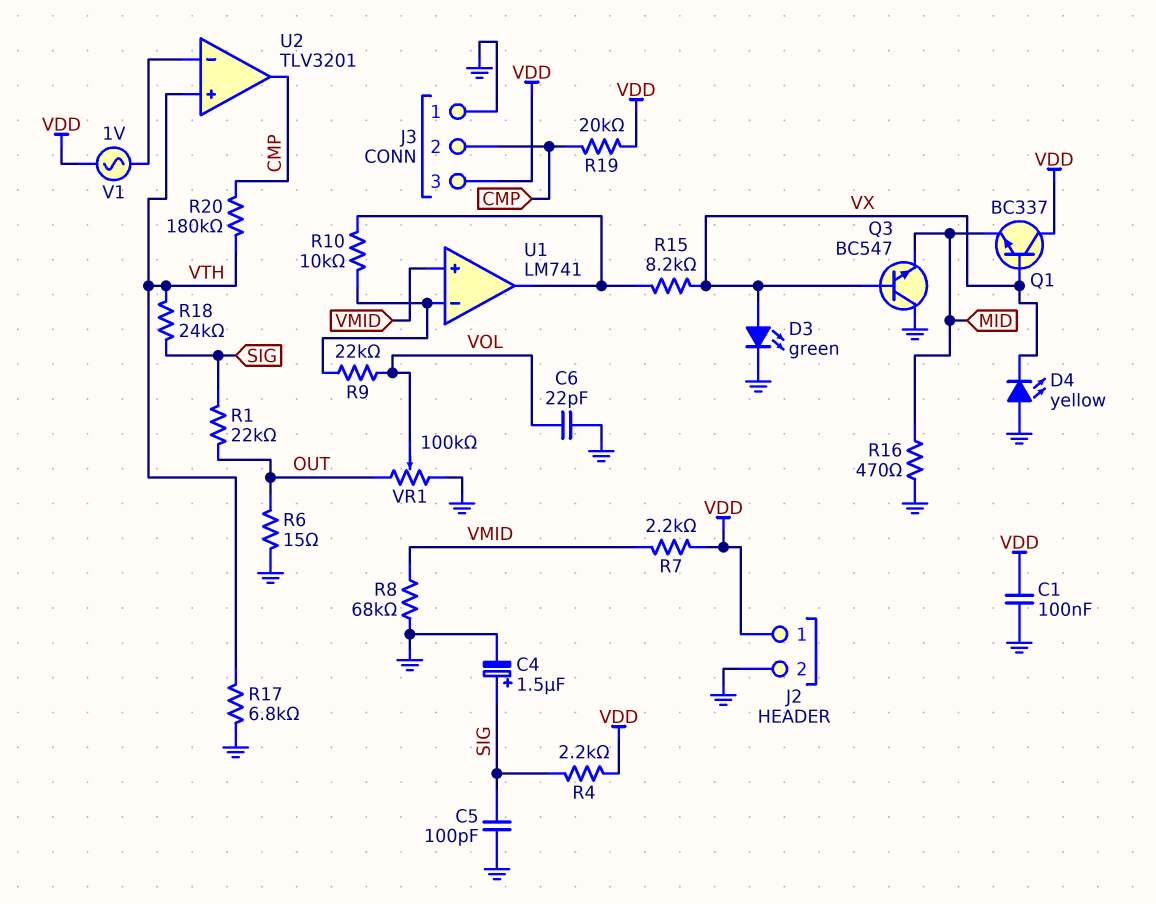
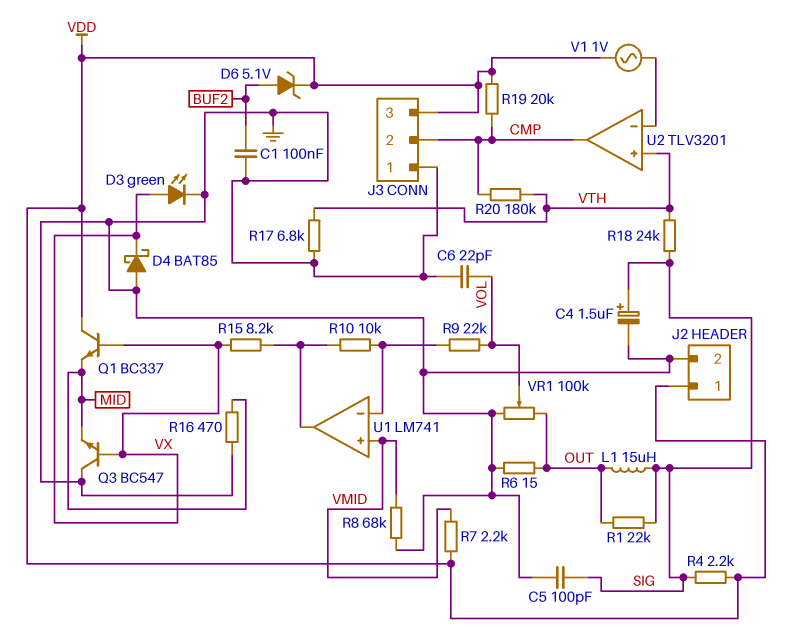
C1: 100nF (GND, VDD) -> 100nF (BUF2, GND)
D4: LED yellow (A GND, K VX) -> schottky BAT85 (A GND, K VX)
D6: none -> zener 5.1V (A BUF2, K VDD)
L1: none -> 15uH (OUT, SIG)

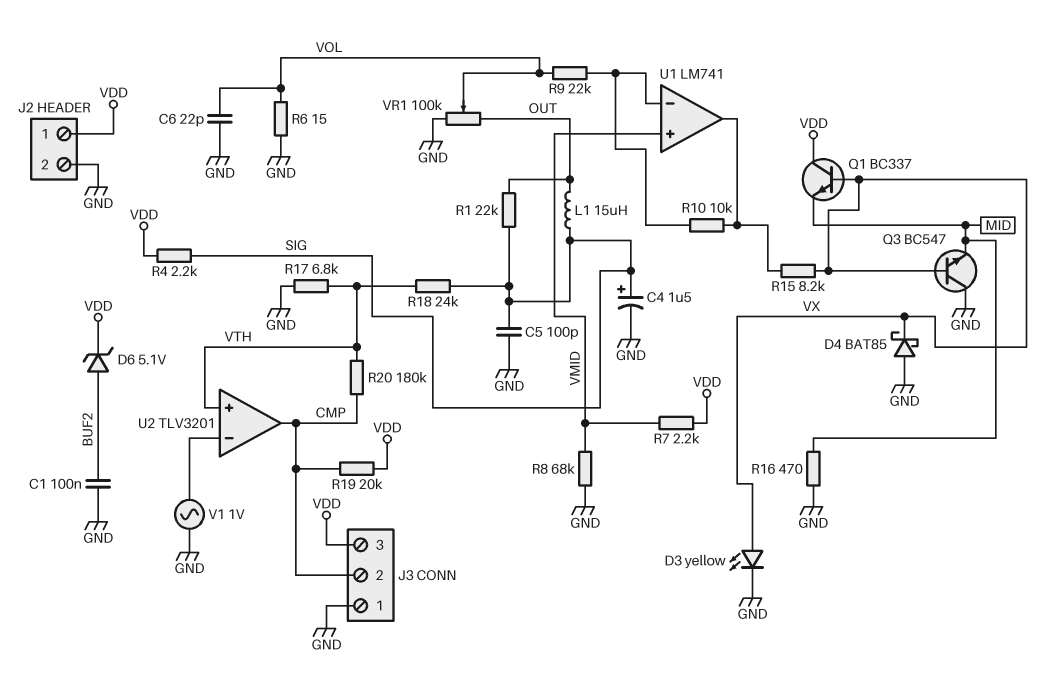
D3: LED green (A VX, K GND) -> LED yellow (A VX, K GND)
R6: 15 (GND, OUT) -> 15 (GND, VOL)
V1: AC 1V (U2/in-, VDD) -> AC 1V (GND, U2/in-)

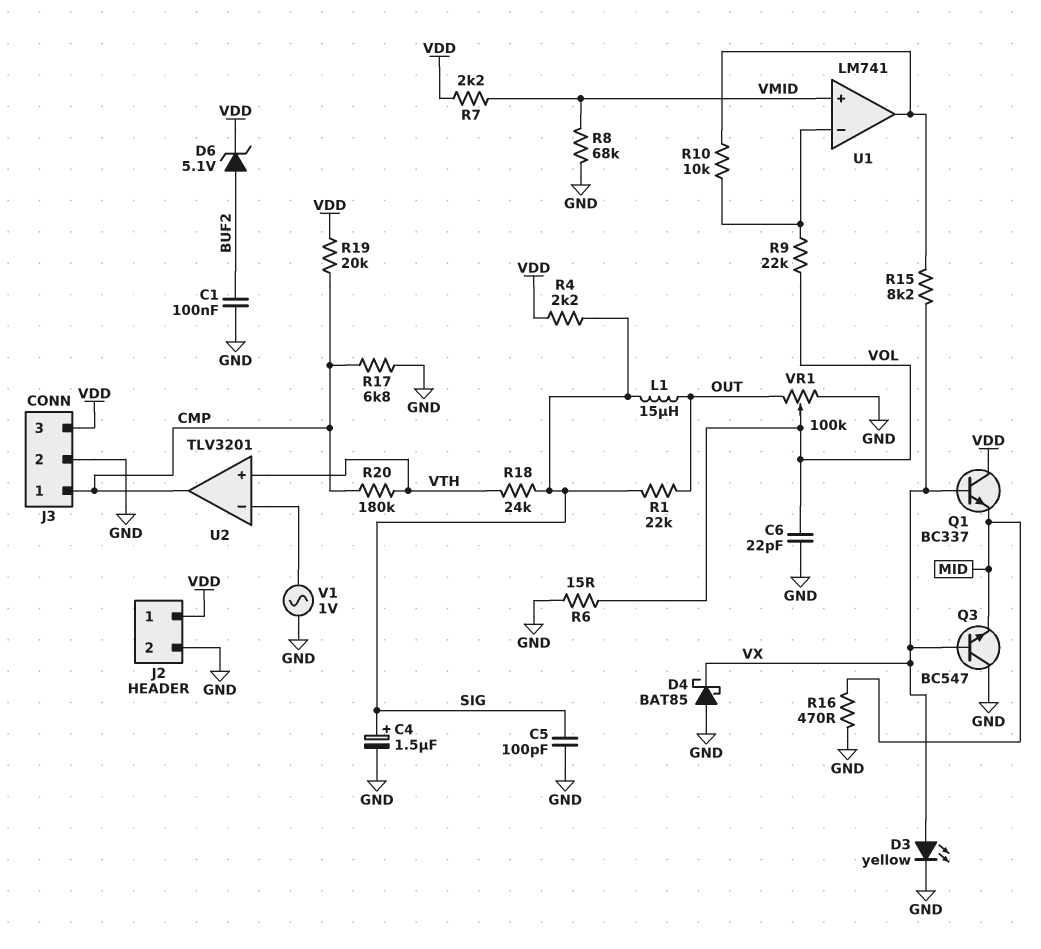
J3 pin 1: GND -> CMP
J3 pin 2: CMP -> GND
R17: 6.8k (GND, VTH) -> 6.8k (CMP, GND)

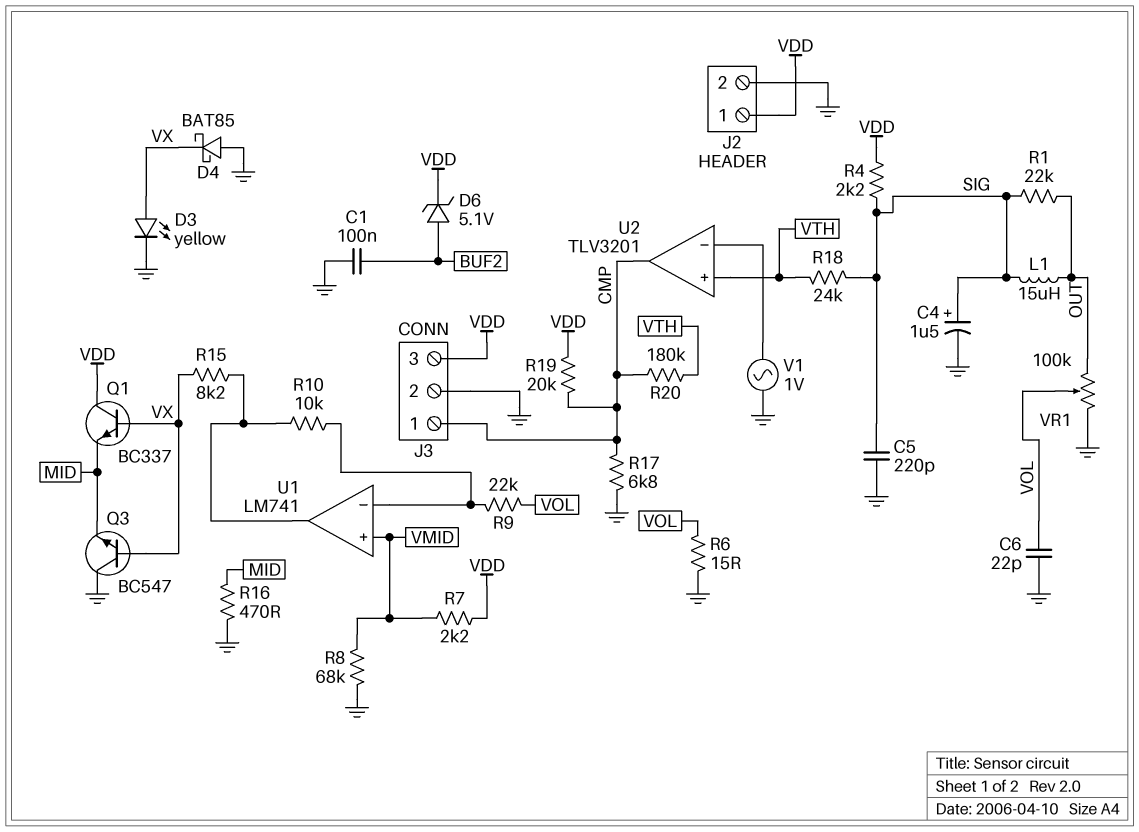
C5: 100pF (GND, SIG) -> 220pF (GND, SIG)

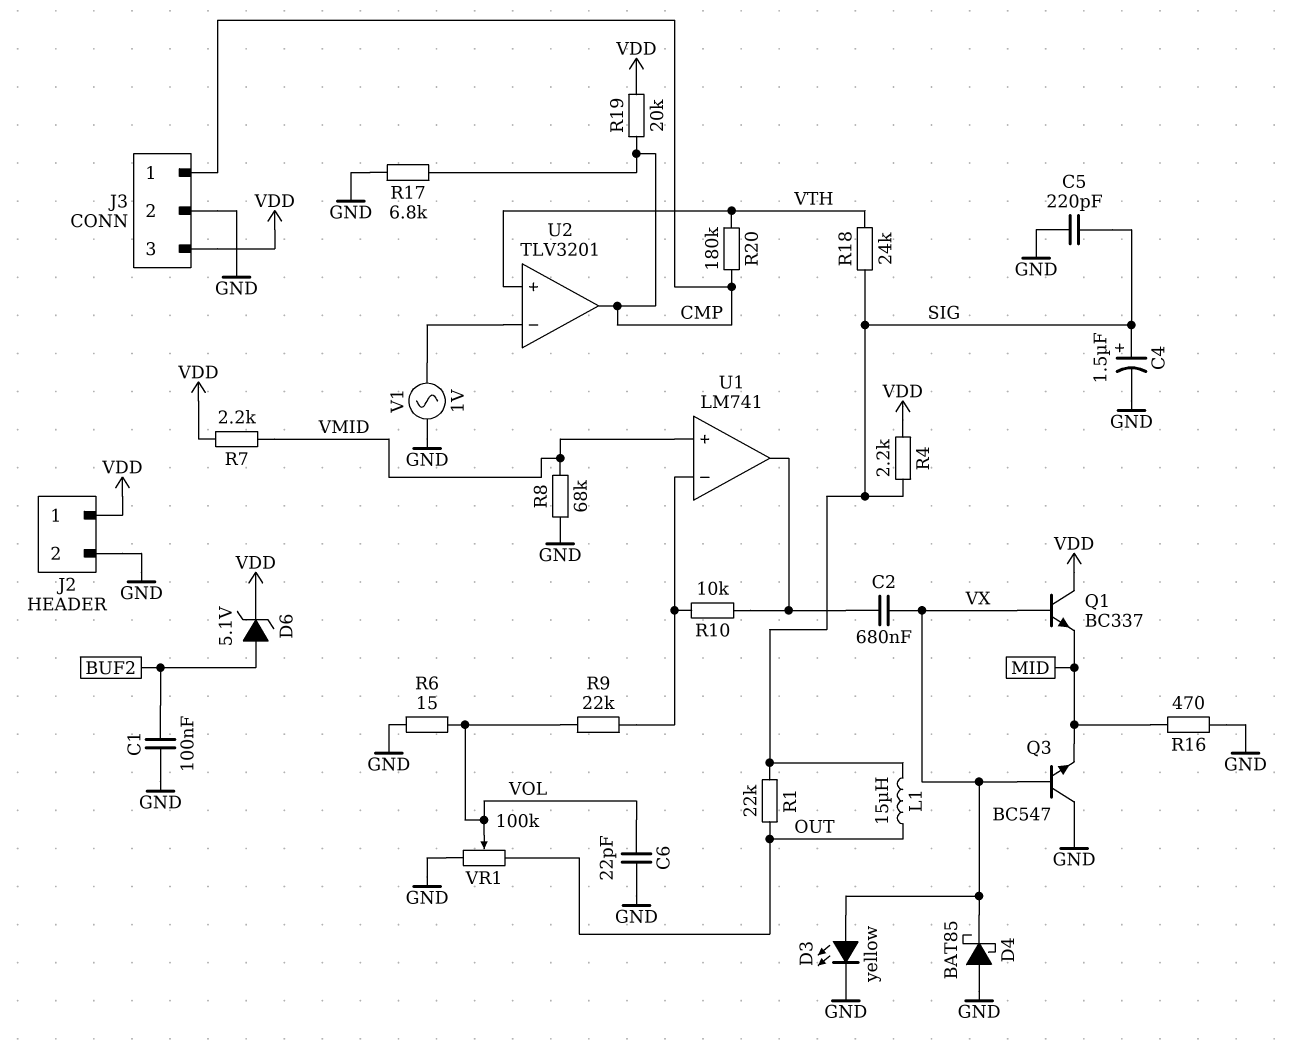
C2: none -> 680nF (U1/out, VX)
R15: 8.2k (U1/out, VX) -> none

